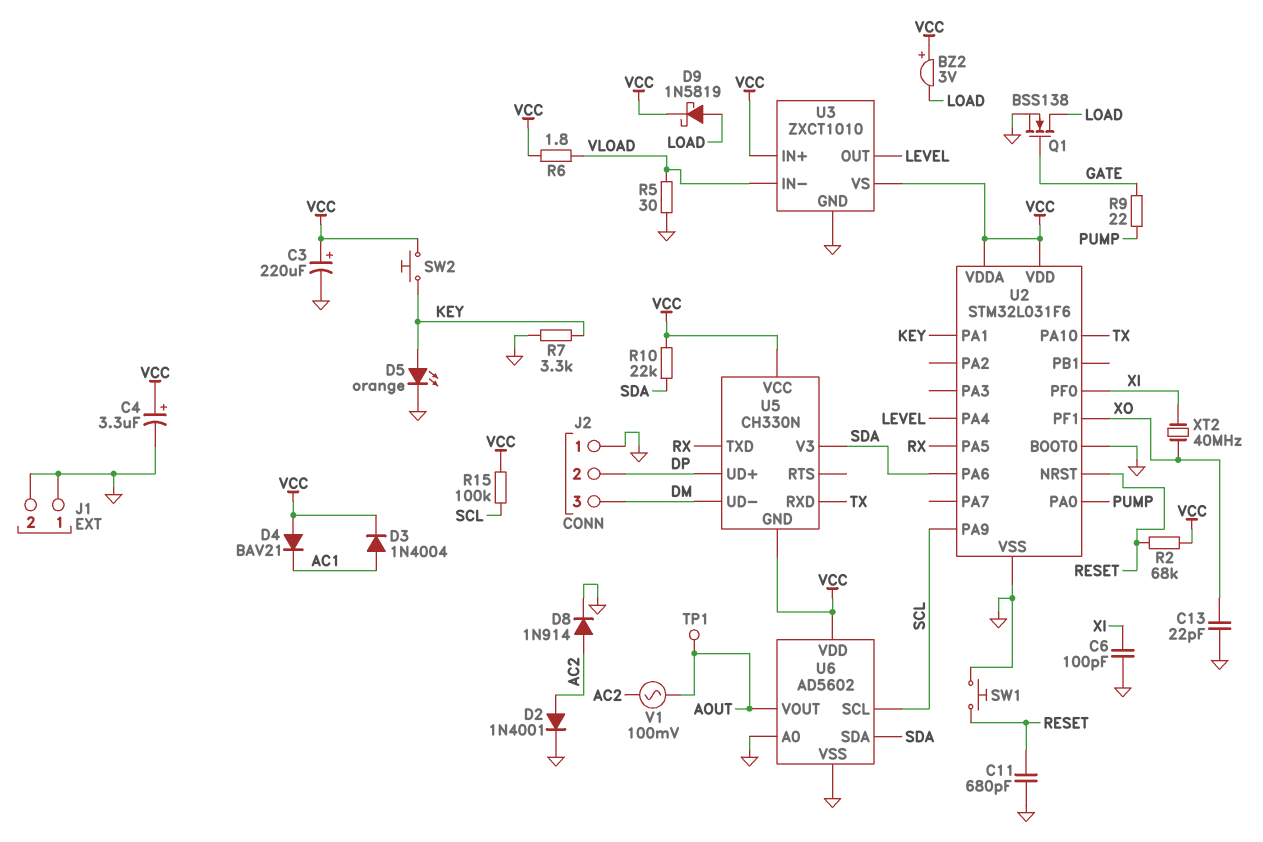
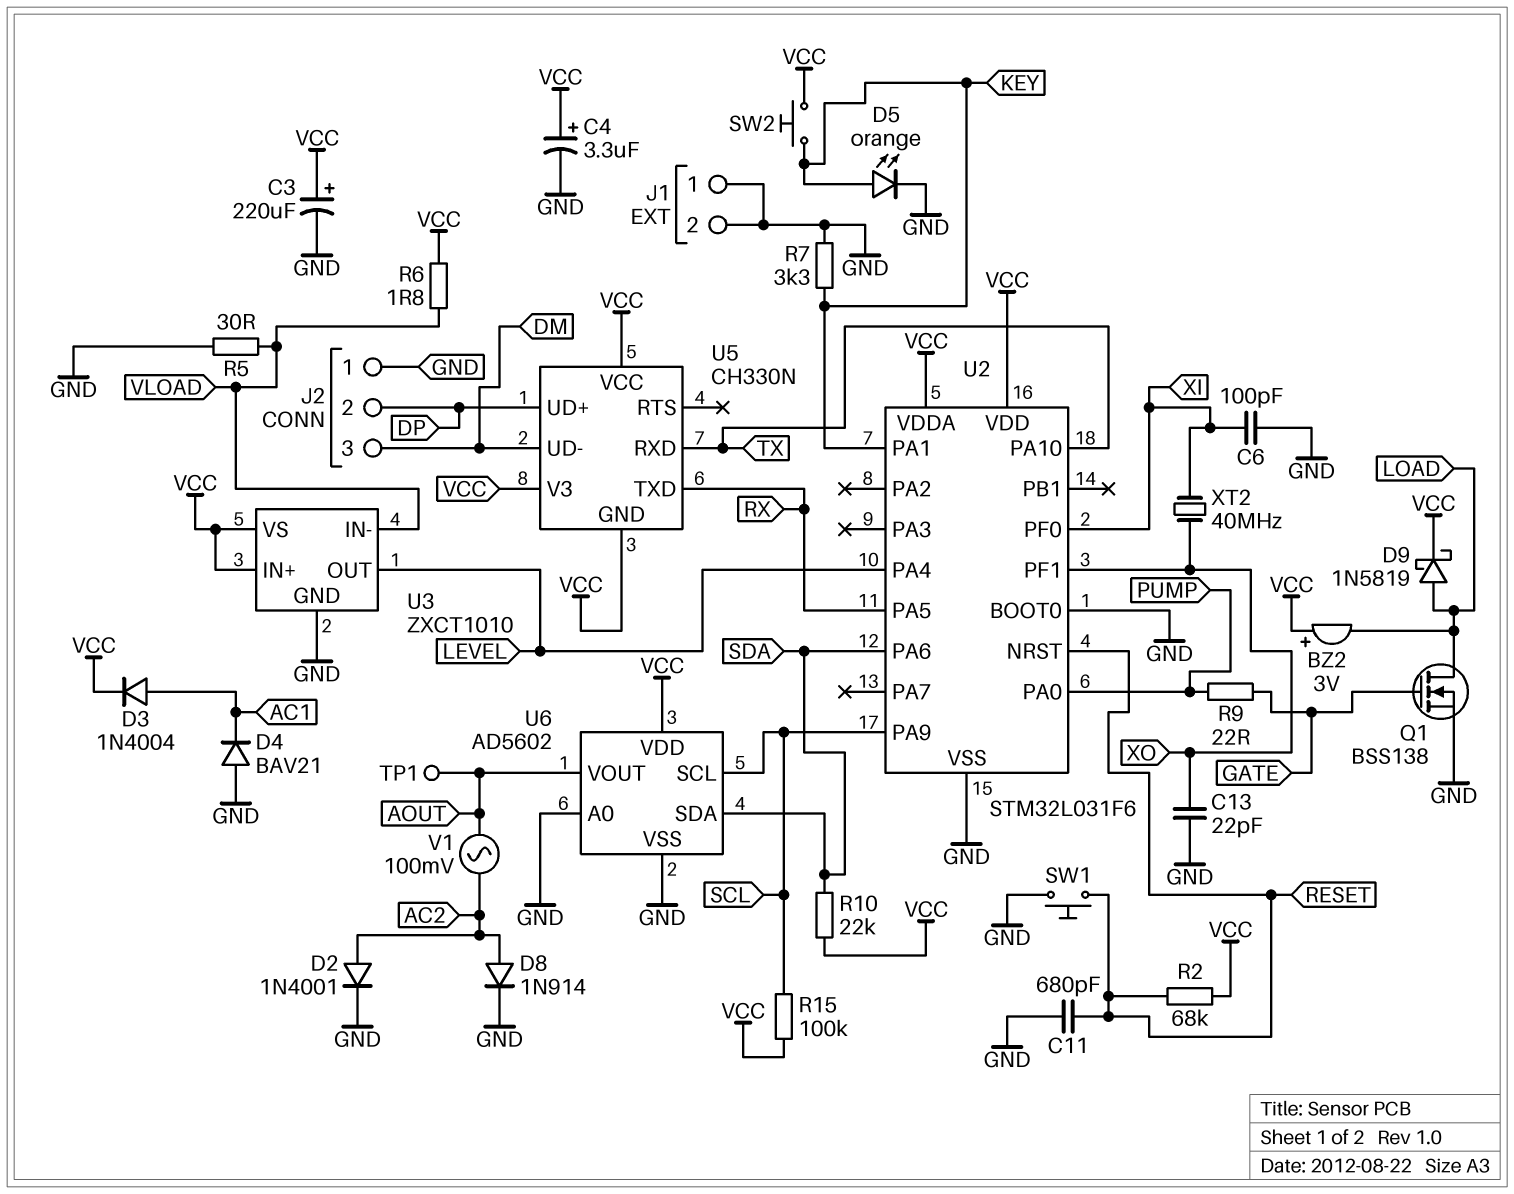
D4: diode BAV21 (A VCC, K AC1) -> diode BAV21 (A GND, K AC1)
U5 pin V3: SDA -> VCC

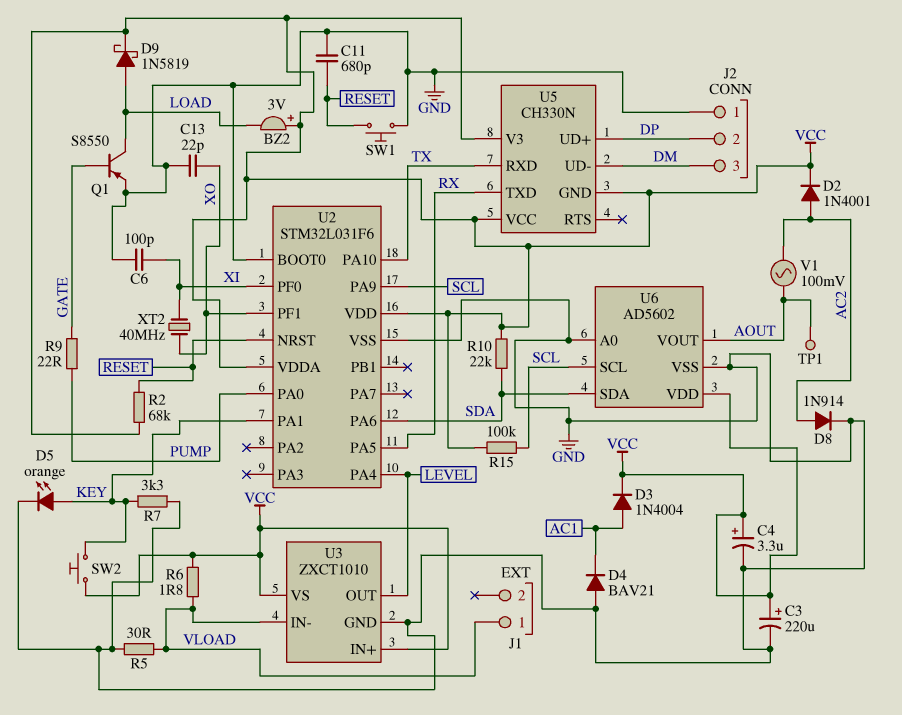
D2: diode 1N4001 (A AC2, K GND) -> diode 1N4001 (A AC2, K VCC)
J1 pin 1: GND -> VLOAD
J1 pin 2: GND -> none
Q1: NMOS BSS138 (G GATE, D LOAD, S GND) -> PNP S8550 (B GATE, C LOAD, E GND)

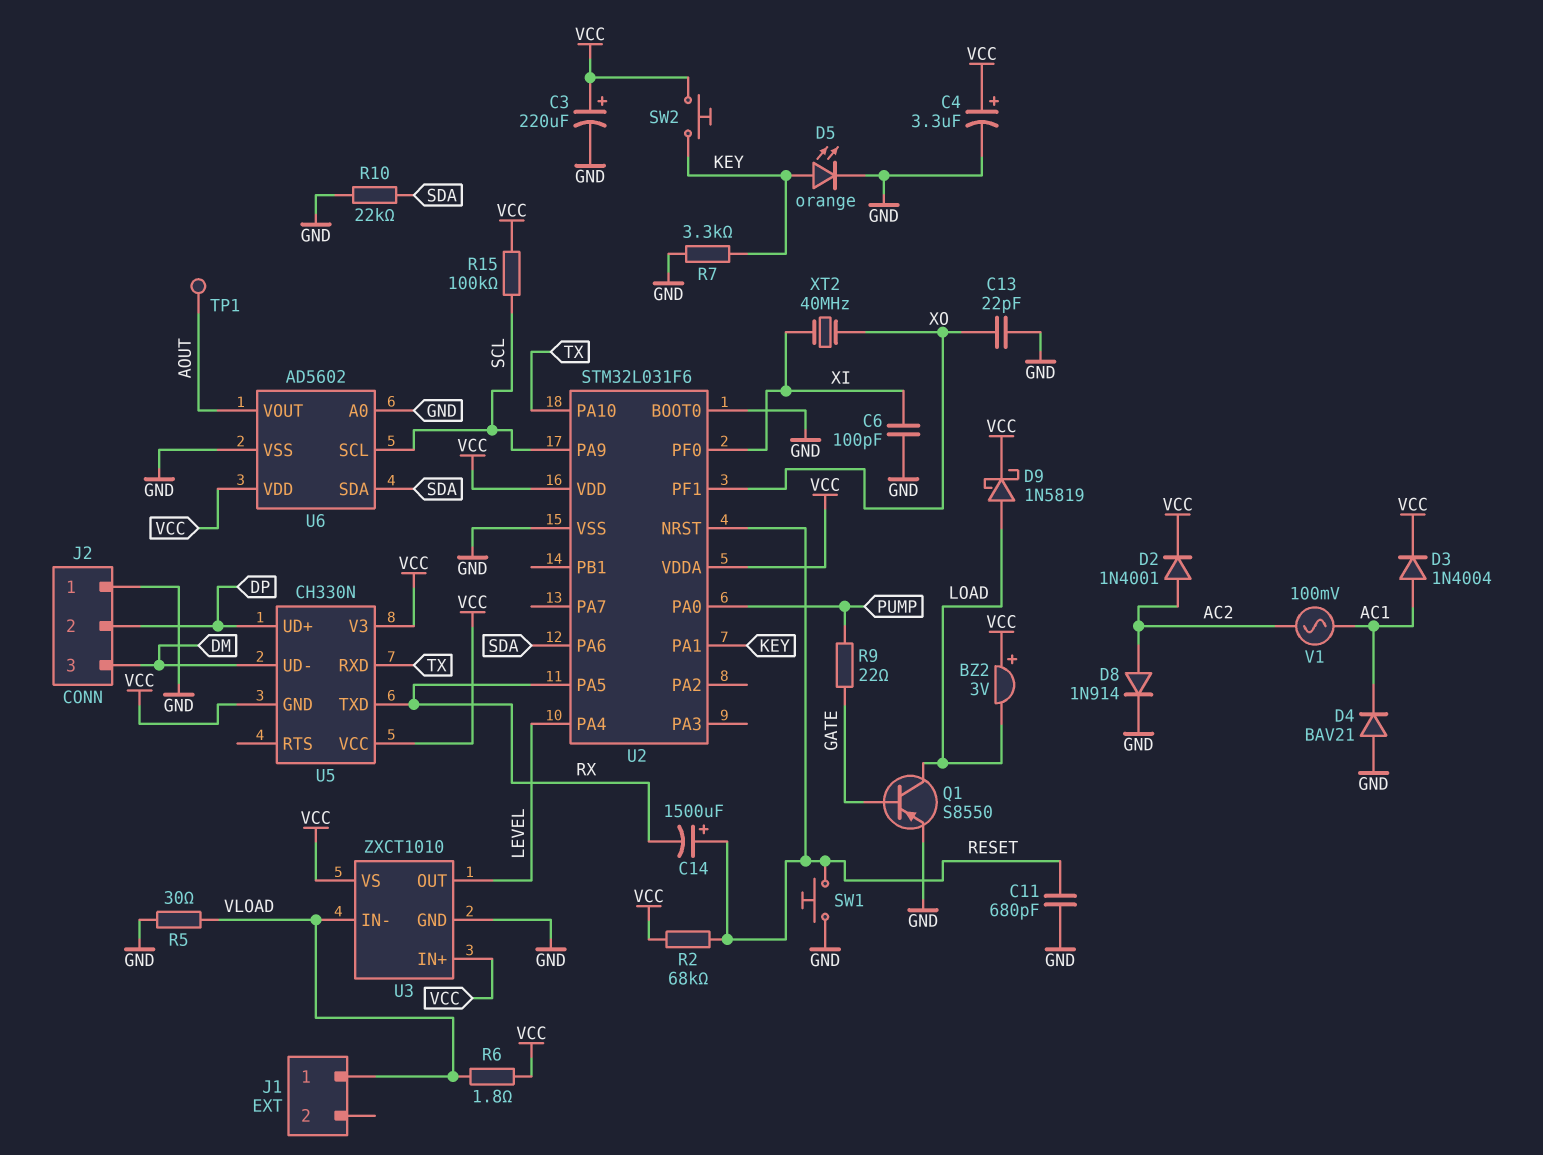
C14: none -> 1500uF (plus RESET, minus RX)
R10: 22k (SDA, VCC) -> 22k (GND, SDA)
V1: AC 100mV (AC2, AOUT) -> AC 100mV (AC1, AC2)

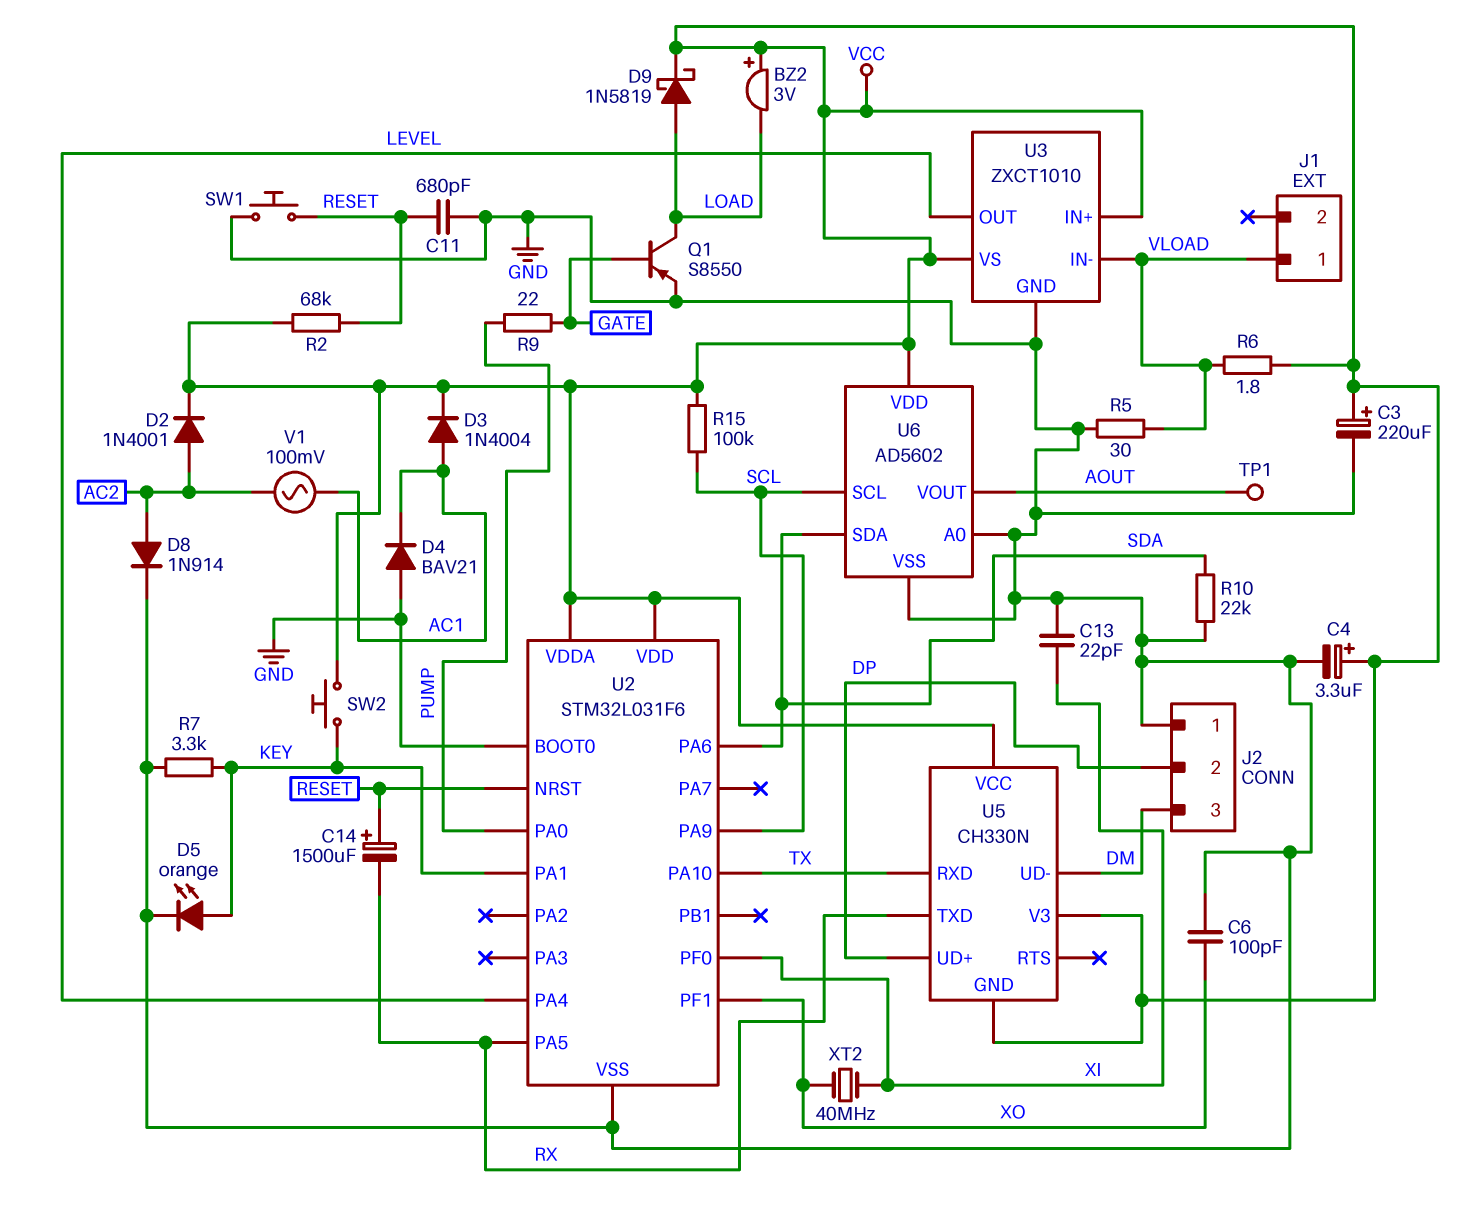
C6: 100pF (GND, XI) -> 100pF (GND, XO)
C13: 22pF (GND, XO) -> 22pF (GND, XI)

